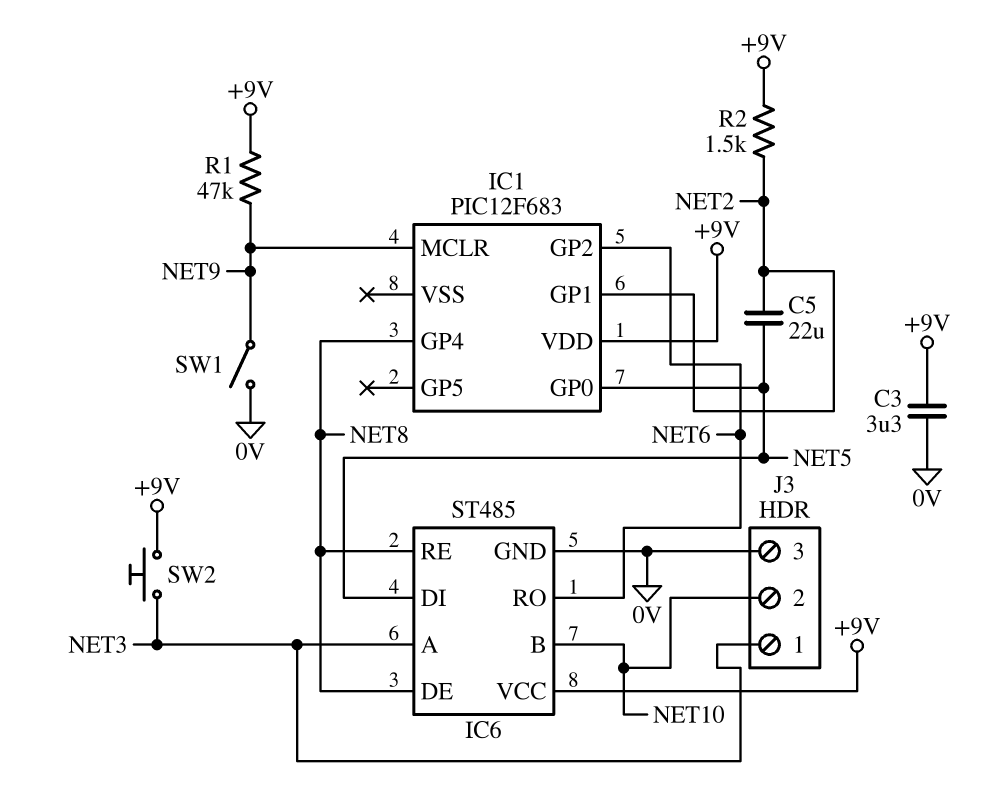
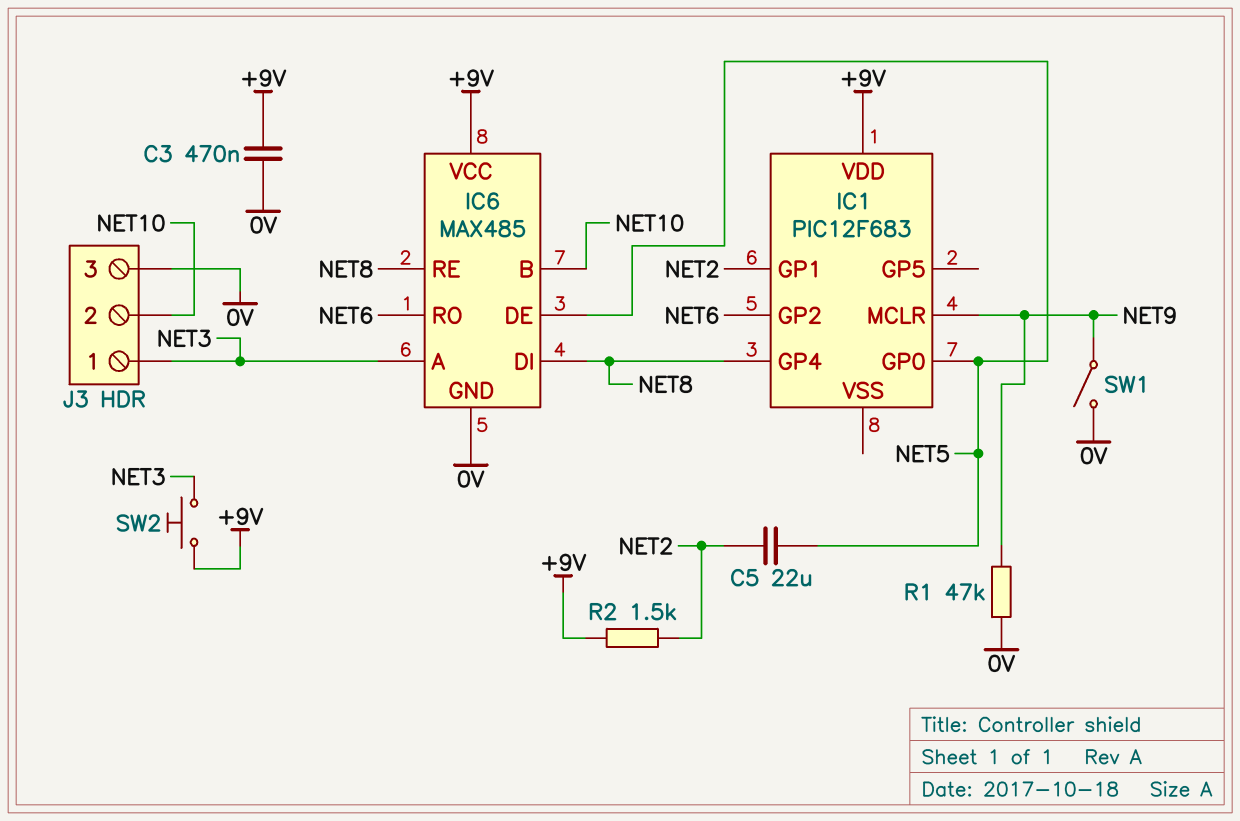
C3: 3.3uF (+9V, 0V) -> 470nF (+9V, 0V)
IC6: ST485 -> MAX485
IC6 pin DE: NET8 -> NET5
IC6 pin DI: NET5 -> NET8
R1: 47k (+9V, NET9) -> 47k (0V, NET9)

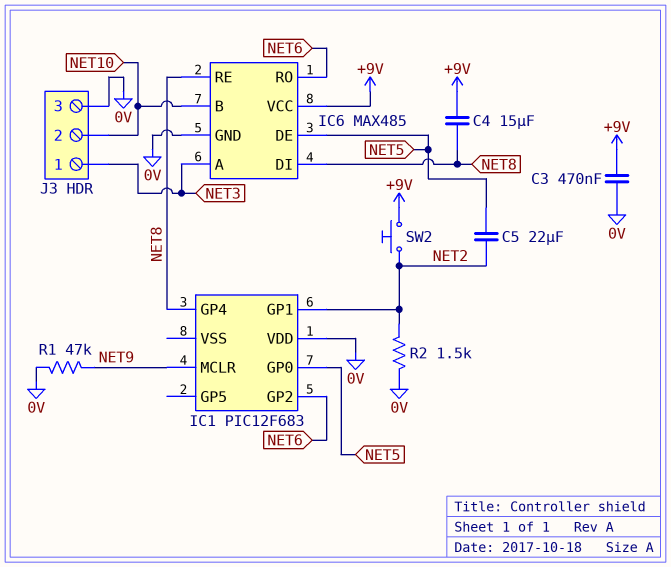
C4: none -> 15uF (+9V, NET8)
IC1 pin VDD: +9V -> 0V
R2: 1.5k (+9V, NET2) -> 1.5k (0V, NET2)
SW1: switch (0V, NET9) -> none
SW2: button (+9V, NET3) -> button (+9V, NET2)

